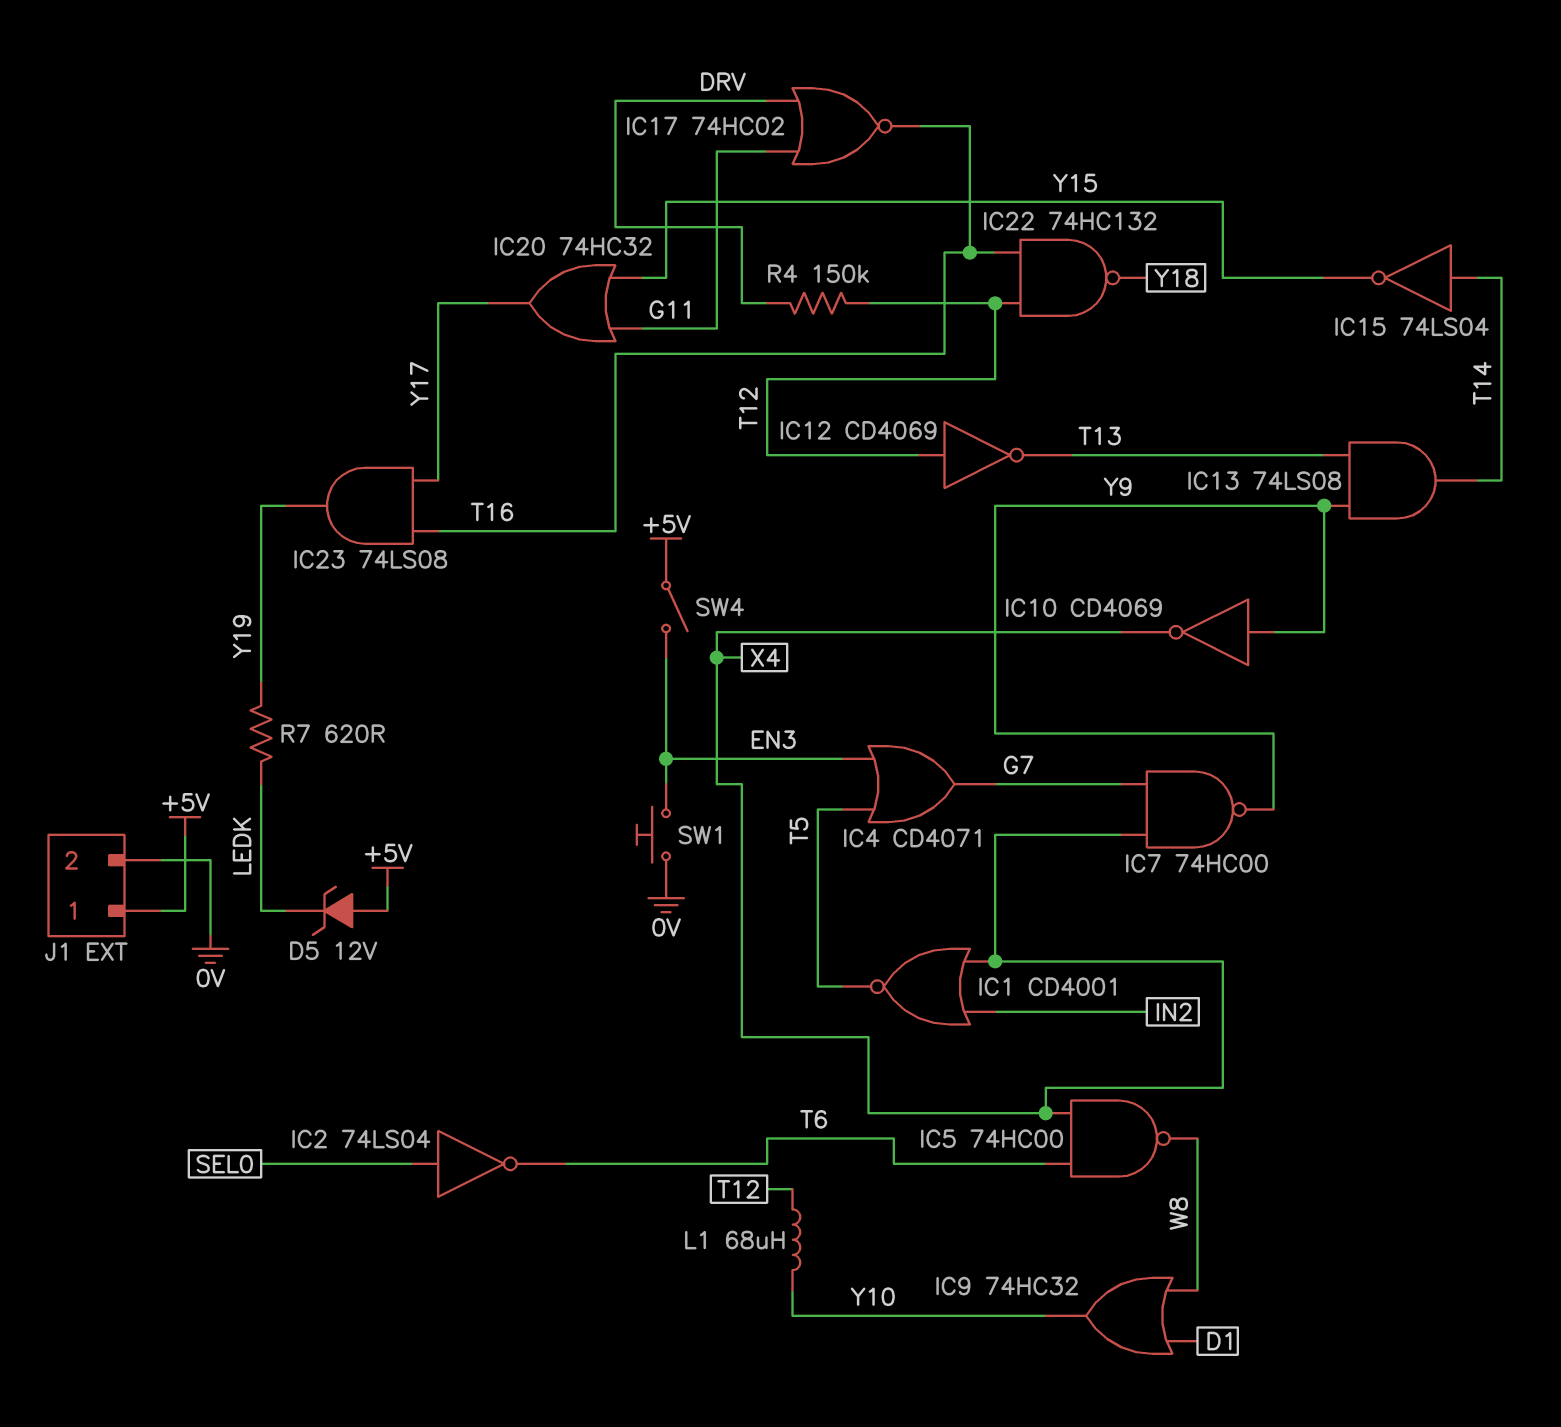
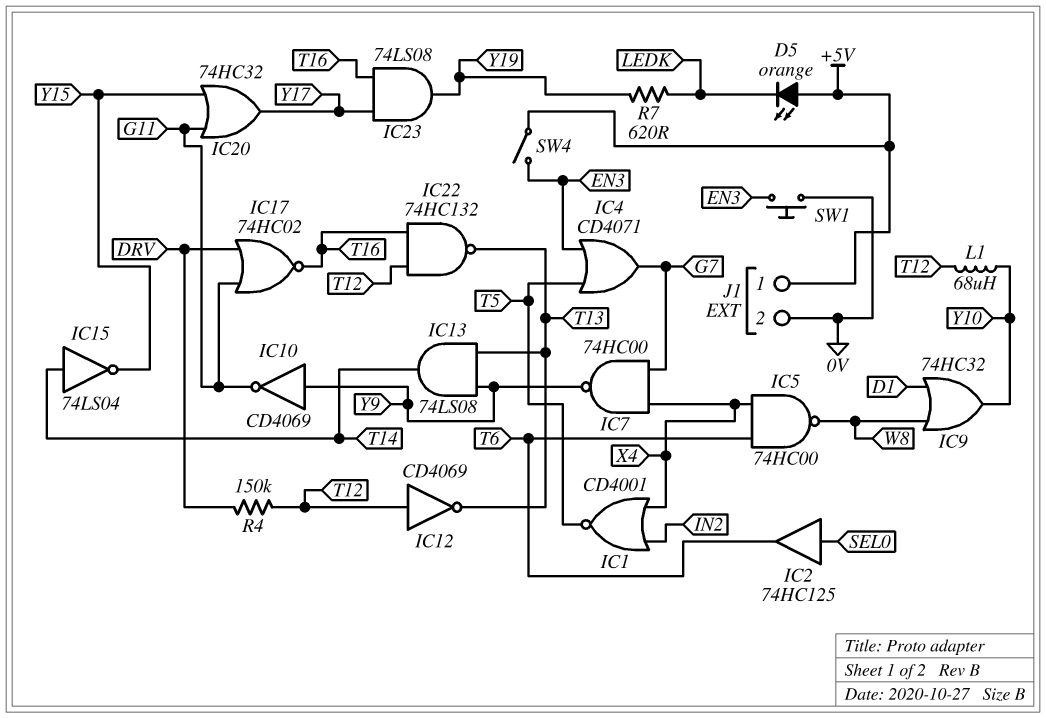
D5: zener 12V (A +5V, K LEDK) -> LED orange (A +5V, K LEDK)
IC2: NOT 74LS04 (in SEL0, out T6) -> buffer 74HC125 (in SEL0, out T6)
IC10: NOT CD4069 (in Y9, out X4) -> NOT CD4069 (in Y9, out G11)
IC22: NAND 74HC132 (in T12, in T16, out Y18) -> NAND 74HC132 (in T12, in T16, out T13)

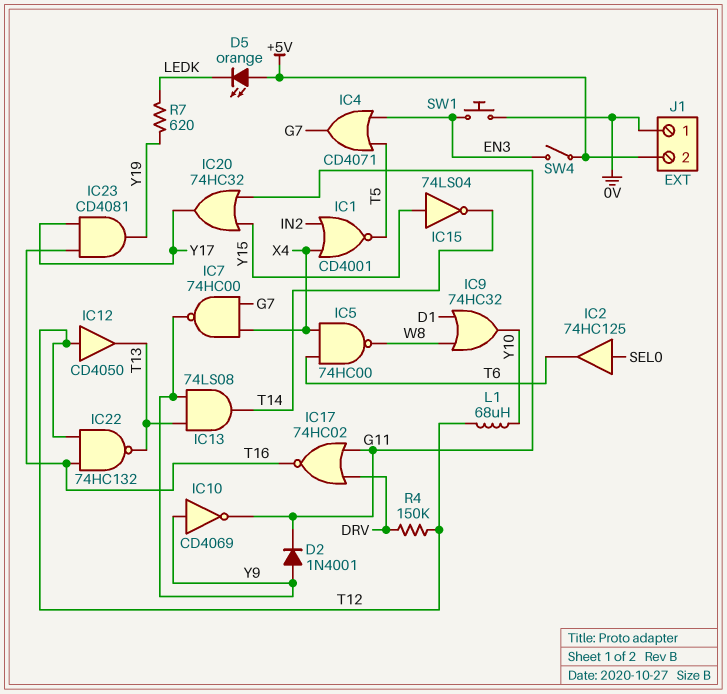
D2: none -> diode 1N4001 (A Y9, K G11)
IC12: NOT CD4069 (in T12, out T13) -> buffer CD4050 (in T12, out T13)
IC15: NOT 74LS04 (in T14, out Y15) -> NOT 74LS04 (in Y15, out T14)
IC23: AND 74LS08 (in T16, in Y17, out Y19) -> AND CD4081 (in T16, in Y17, out Y19)
J1 pin 1: +5V -> 0V
J1 pin 2: 0V -> +5V

